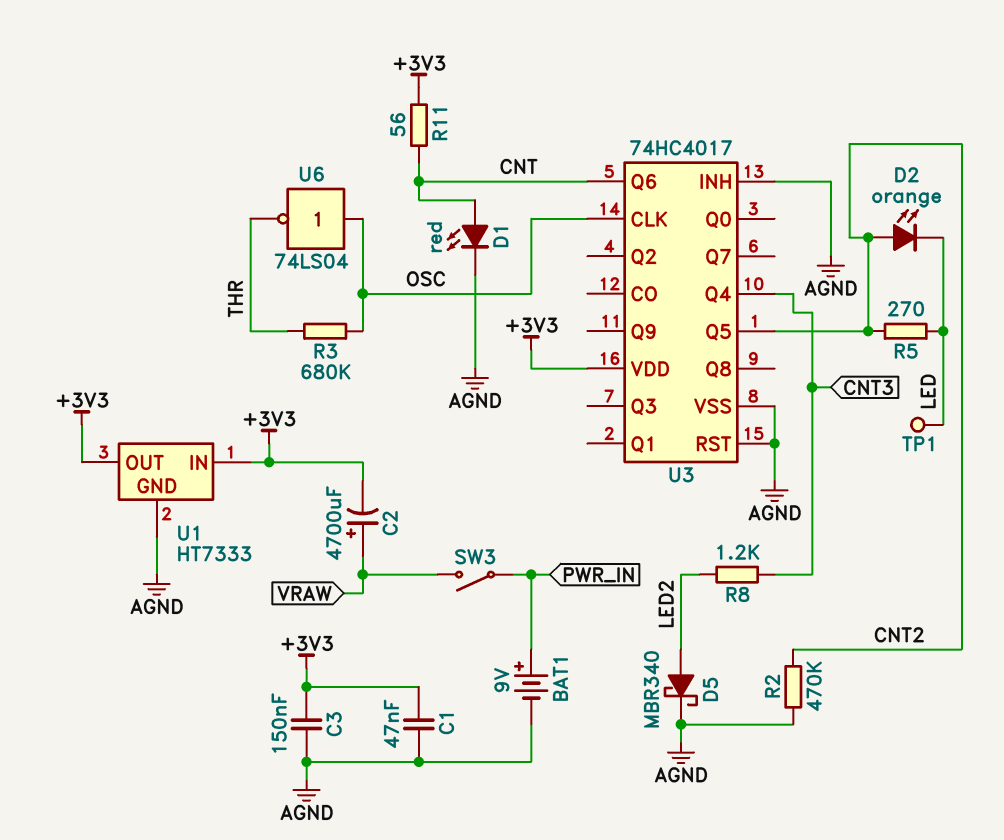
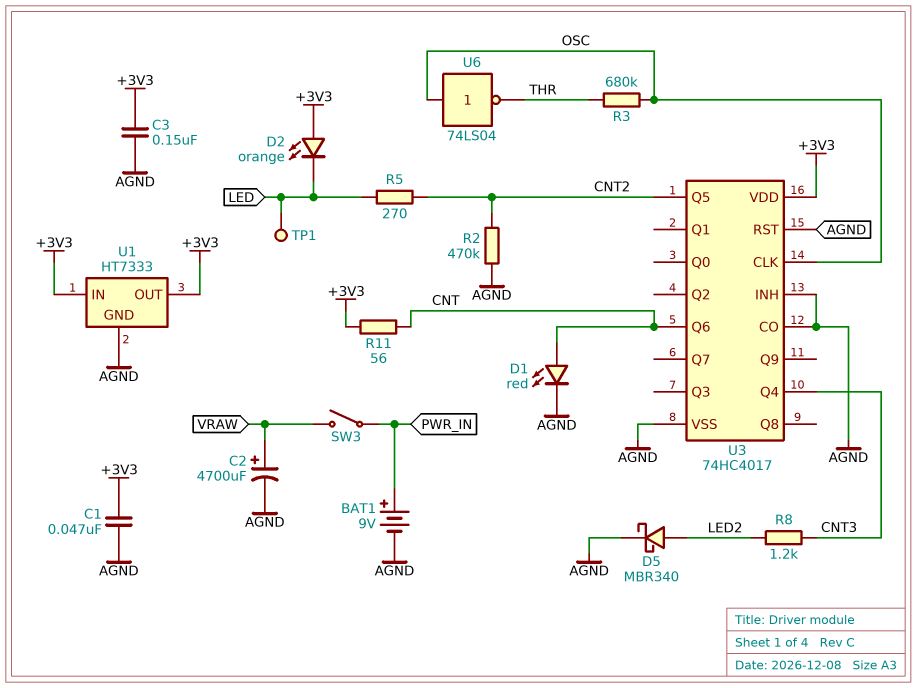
C2: 4700uF (plus VRAW, minus +3V3) -> 4700uF (plus VRAW, minus AGND)
D2: LED orange (A CNT2, K LED) -> LED orange (A +3V3, K LED)
U3 pin CO: none -> AGND

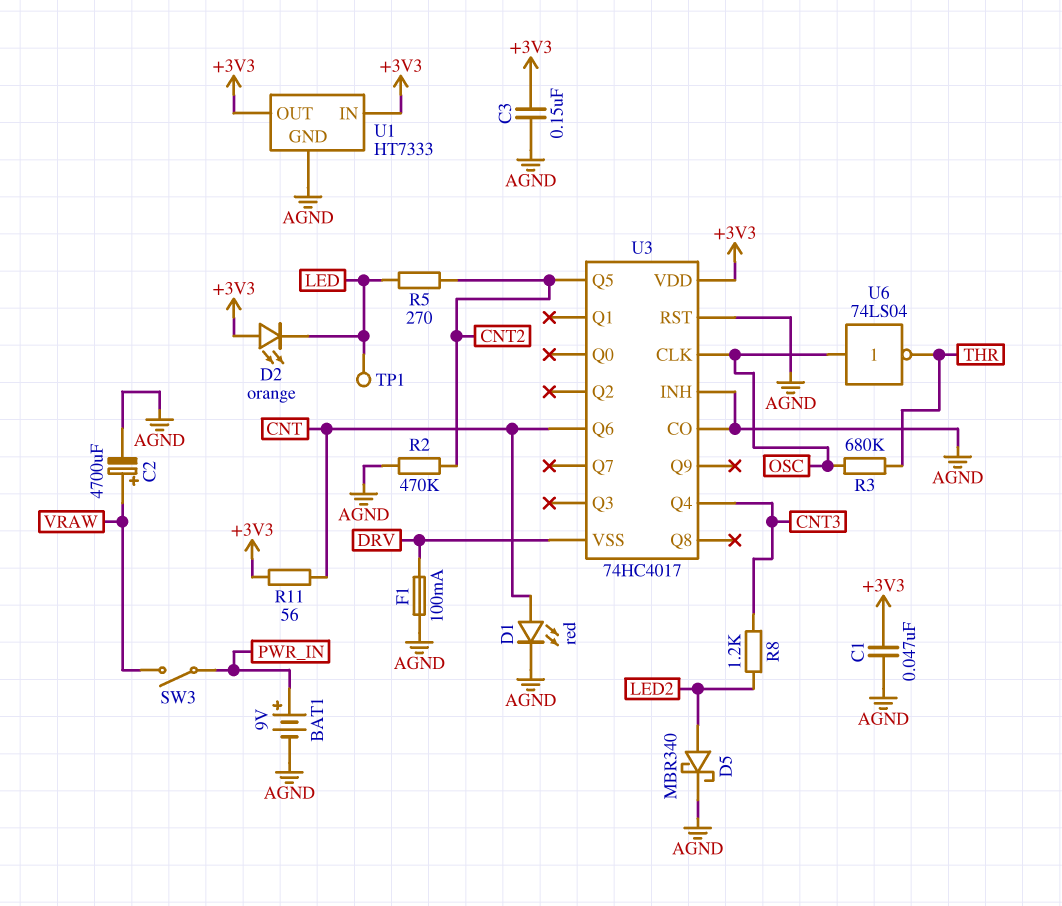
F1: none -> 100mA (AGND, DRV)
U3 pin VSS: AGND -> DRV

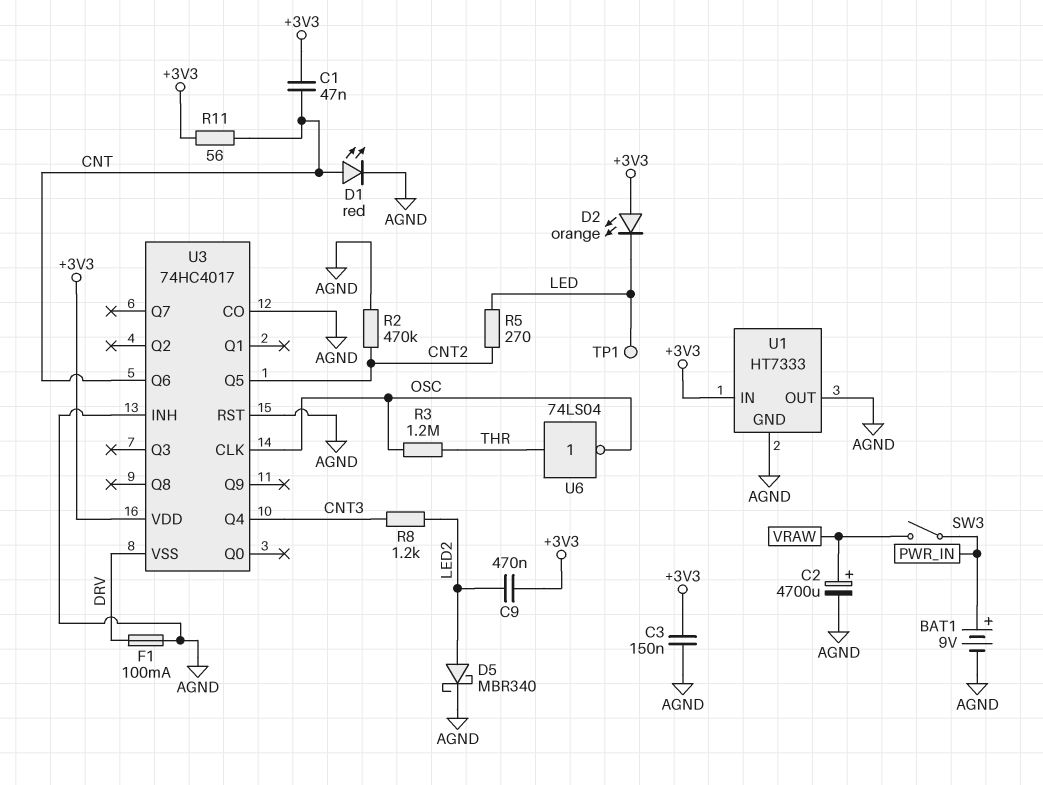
C1: 47nF (+3V3, AGND) -> 47nF (+3V3, CNT)
C9: none -> 470nF (+3V3, LED2)
R3: 680k (OSC, THR) -> 1.2M (OSC, THR)
U1 pin OUT: +3V3 -> AGND
U6: NOT 74LS04 (in OSC, out THR) -> NOT 74LS04 (in THR, out OSC)

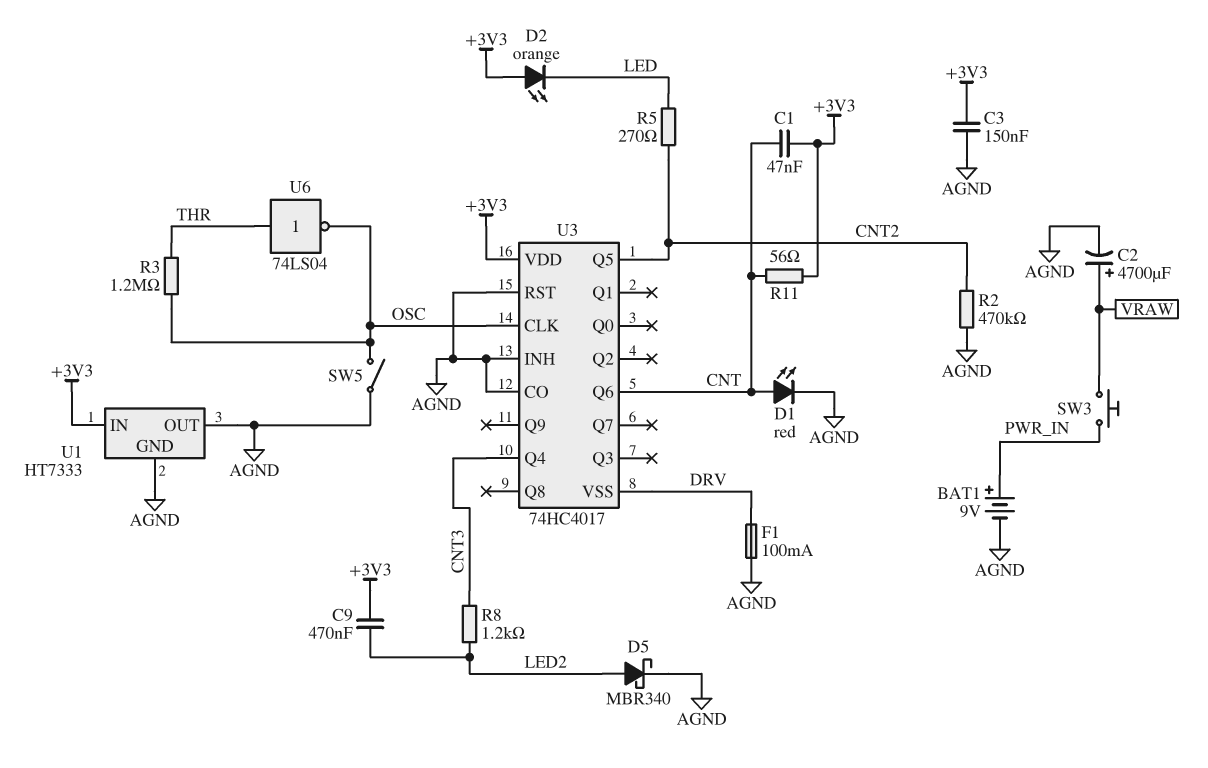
SW3: switch (PWR_IN, VRAW) -> button (PWR_IN, VRAW)
SW5: none -> switch (AGND, OSC)
TP1: test point (LED) -> none

